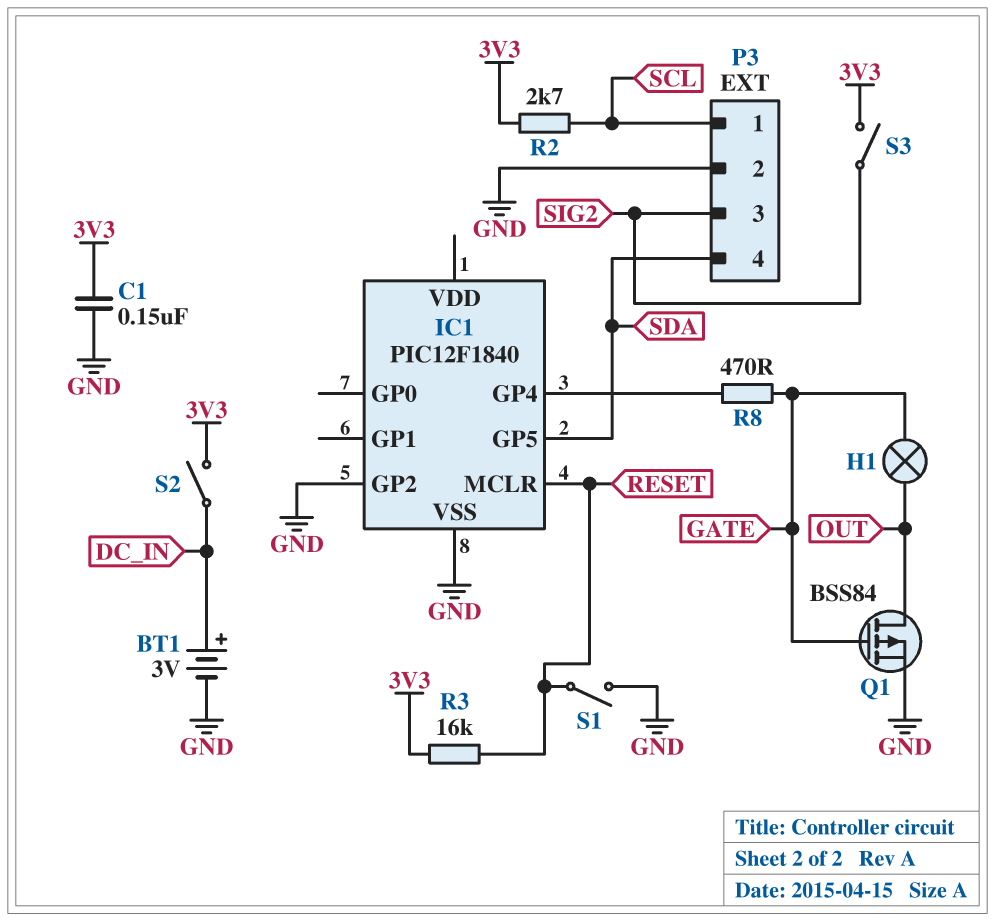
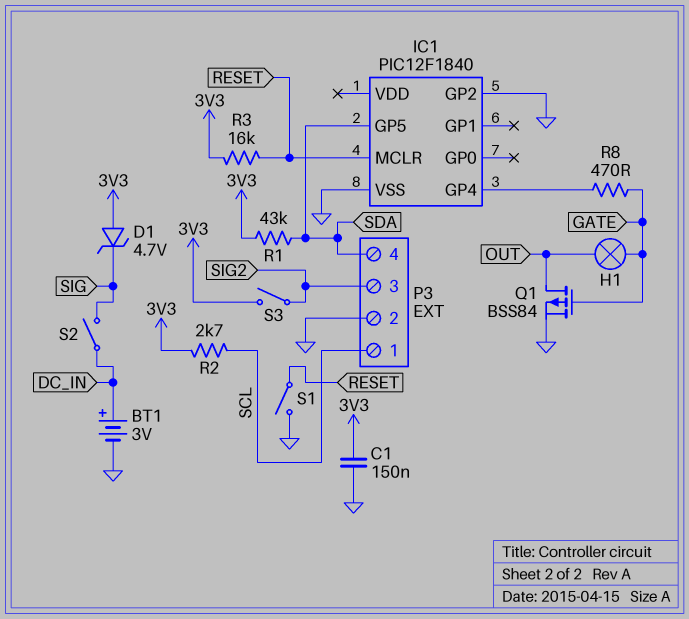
D1: none -> zener 4.7V (A 3V3, K SIG)
R1: none -> 43k (3V3, SDA)
S2: switch (3V3, DC_IN) -> switch (DC_IN, SIG)

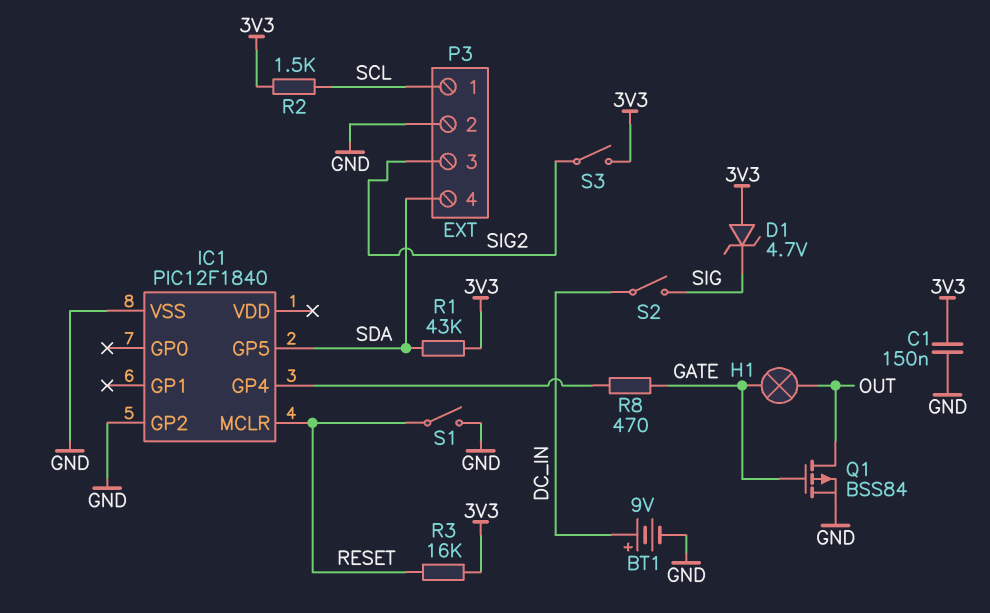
BT1: 3V (plus DC_IN, minus GND) -> 9V (plus DC_IN, minus GND)
R2: 2.7k (3V3, SCL) -> 1.5k (3V3, SCL)

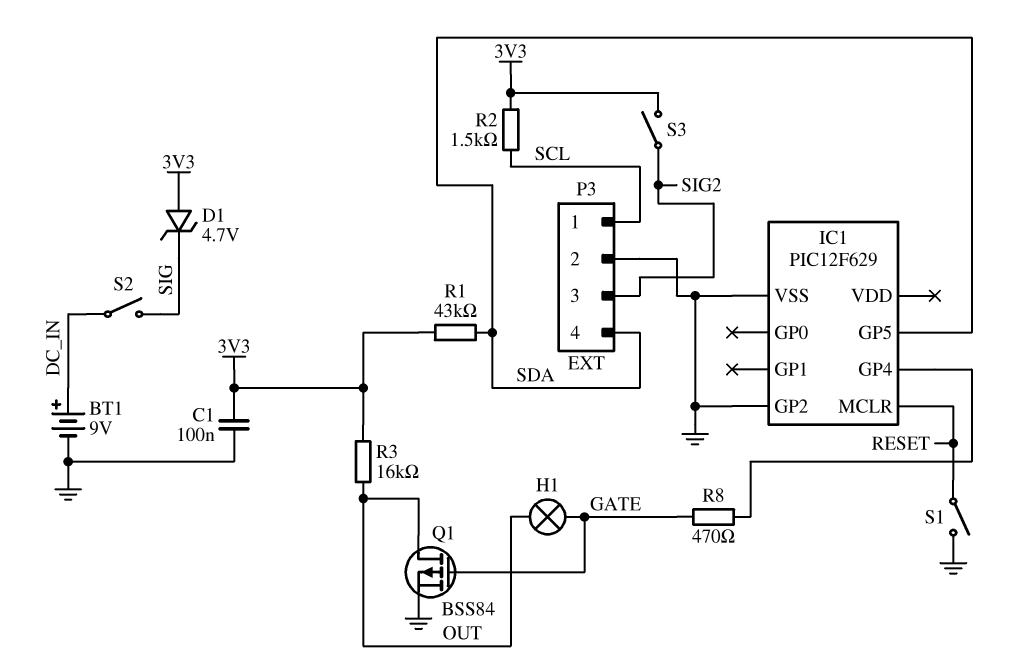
C1: 150nF (3V3, GND) -> 100nF (3V3, GND)
IC1: PIC12F1840 -> PIC12F629
R3: 16k (3V3, RESET) -> 16k (3V3, OUT)

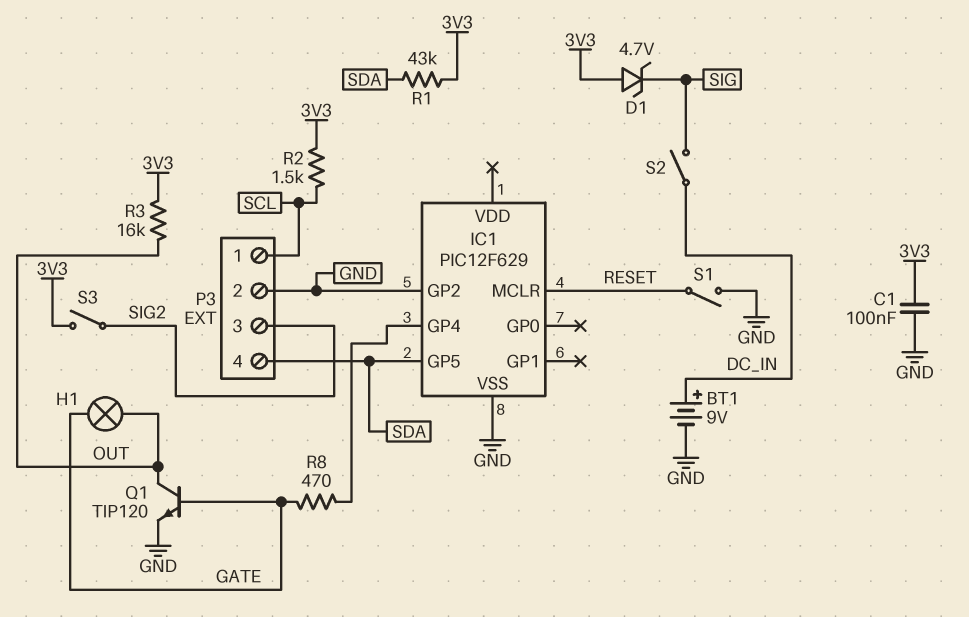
Q1: PMOS BSS84 (G GATE, D OUT, S GND) -> NPN TIP120 (B GATE, C OUT, E GND)

